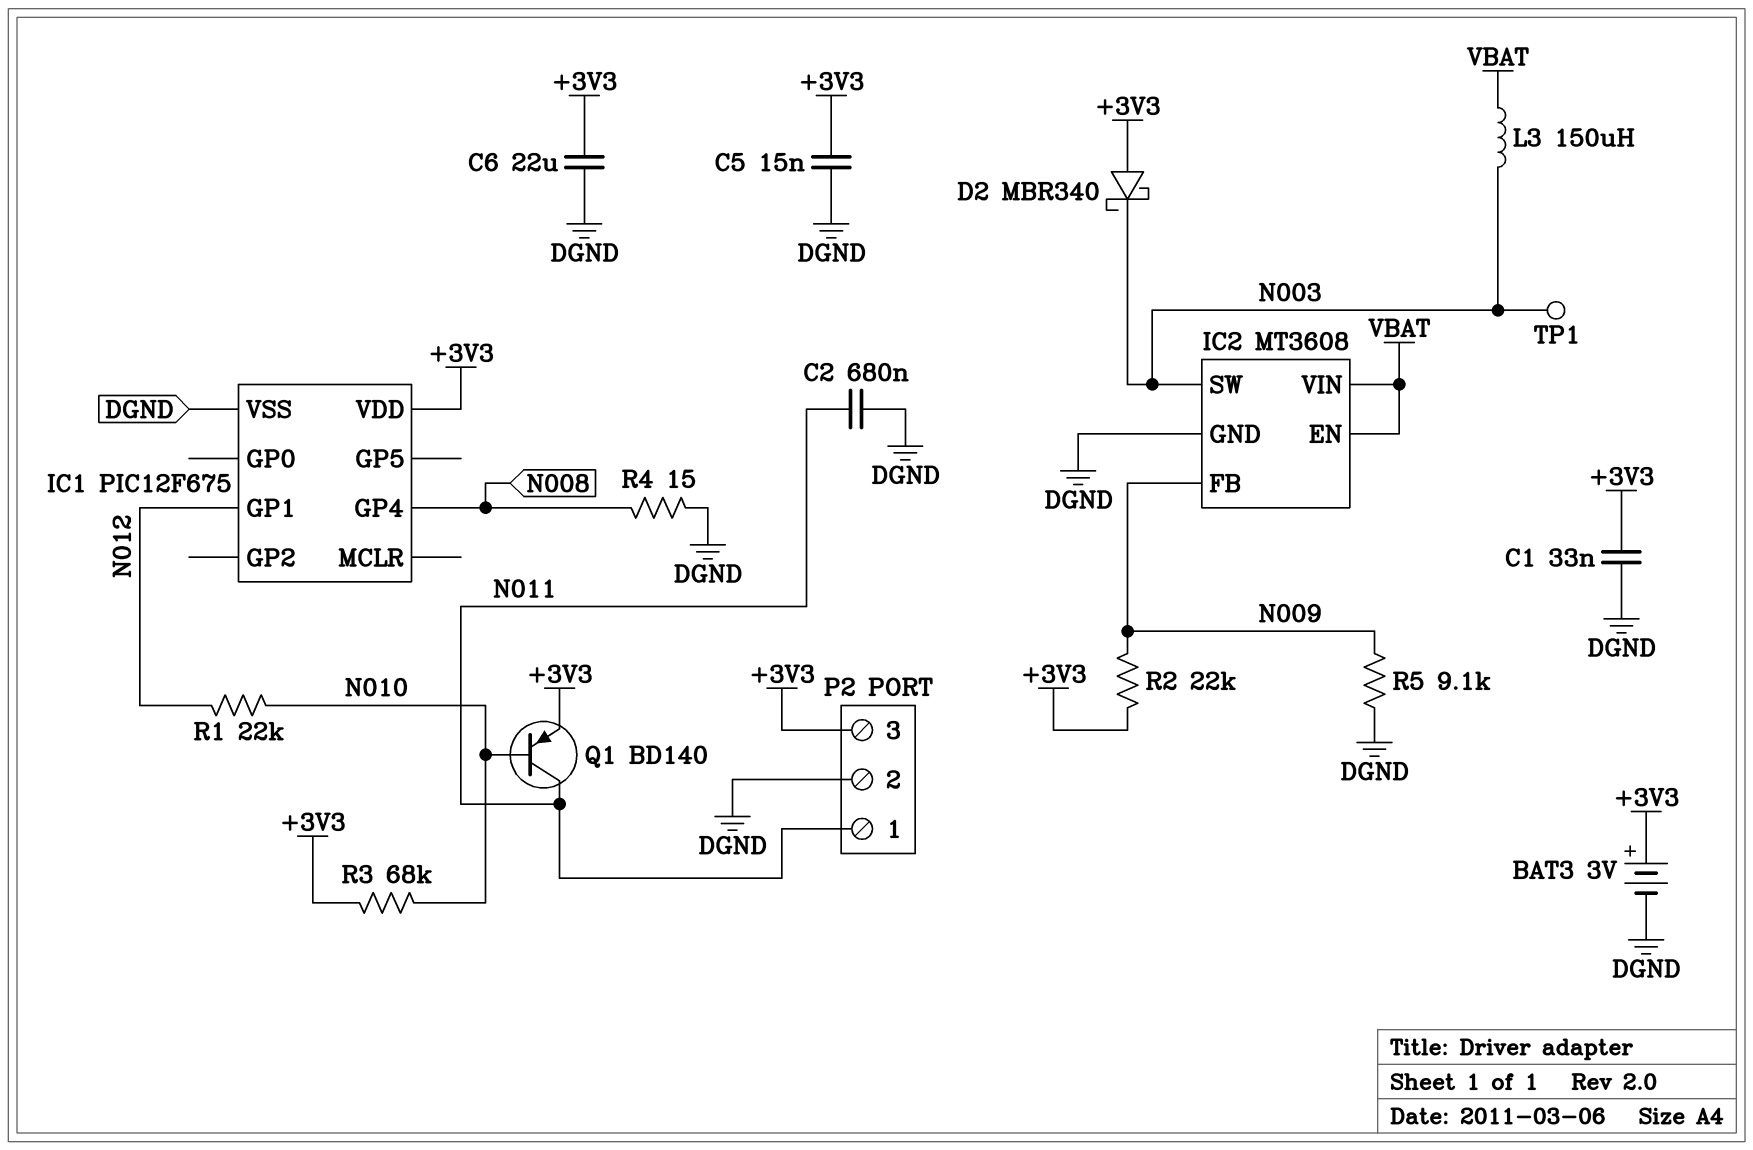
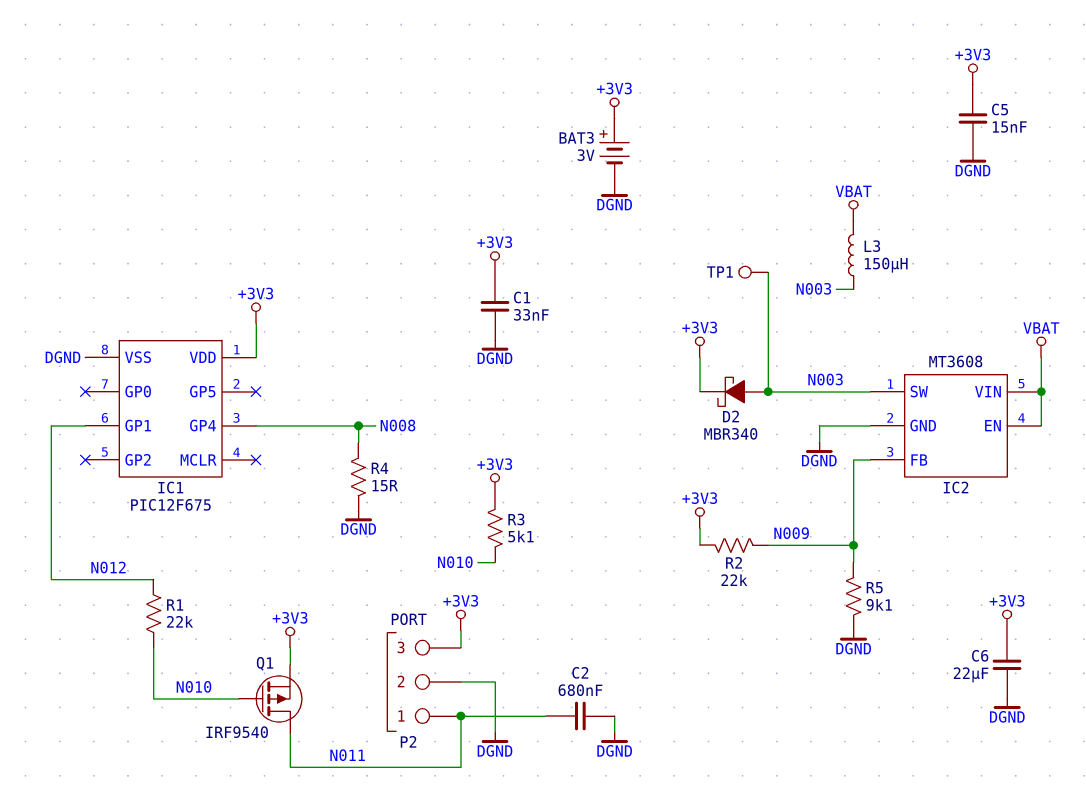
D2: schottky MBR340 (A +3V3, K N003) -> schottky MBR340 (A N003, K +3V3)
Q1: PNP BD140 (B N010, C N011, E +3V3) -> PMOS IRF9540 (G N010, D N011, S +3V3)
R3: 68k (+3V3, N010) -> 5.1k (+3V3, N010)

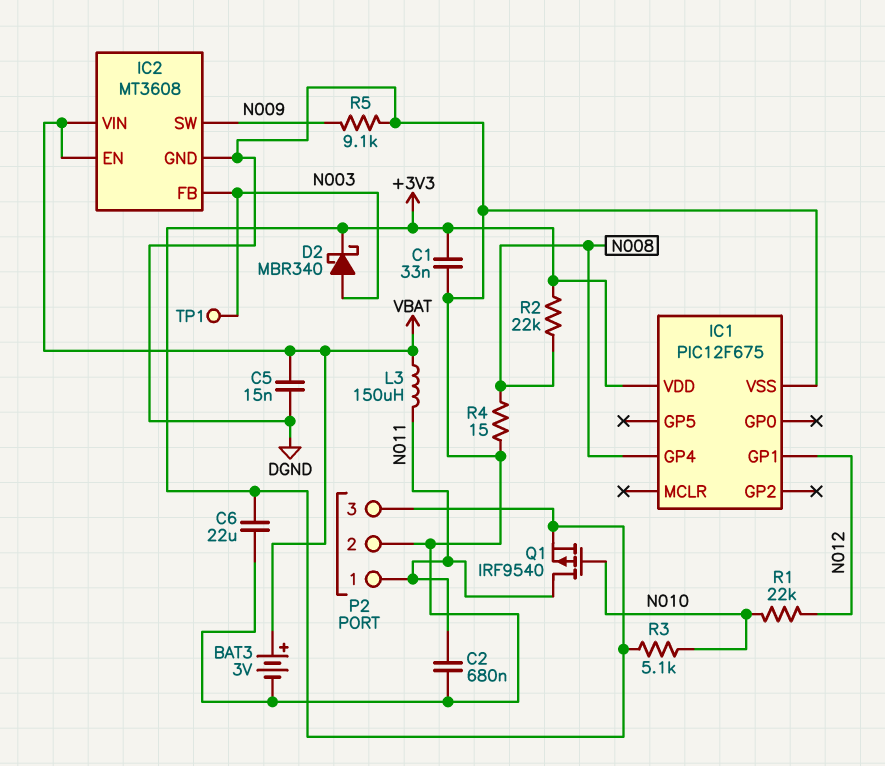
BAT3: 3V (plus +3V3, minus DGND) -> 3V (plus VBAT, minus DGND)
C5: 15nF (+3V3, DGND) -> 15nF (DGND, VBAT)
IC2 pin FB: N009 -> N003
IC2 pin SW: N003 -> N009
L3: 150uH (N003, VBAT) -> 150uH (N011, VBAT)
R2: 22k (+3V3, N009) -> 22k (+3V3, N008)

